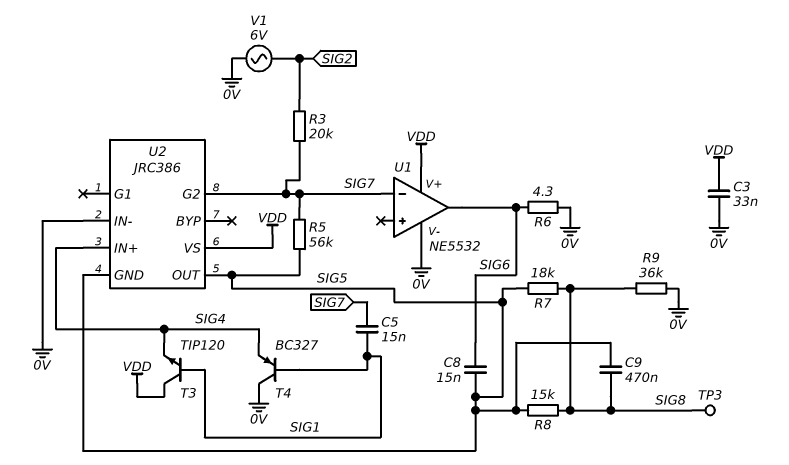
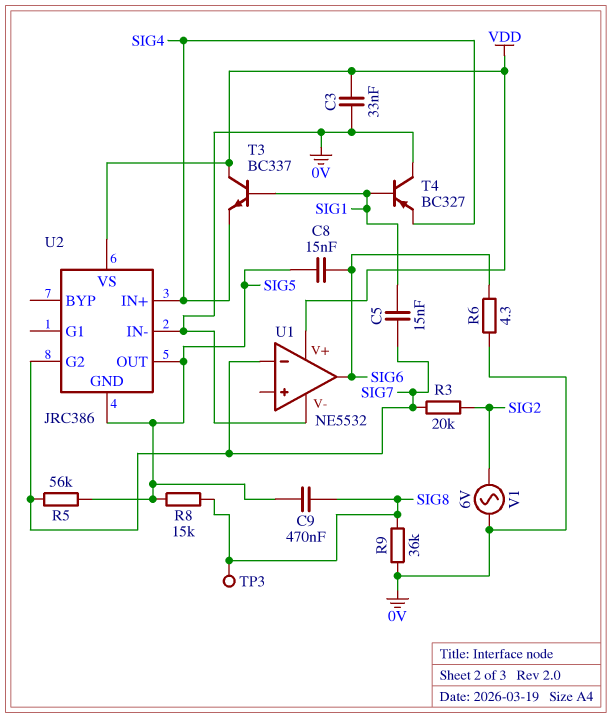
R7: 18k (SIG5, SIG8) -> none
T3: NPN TIP120 (B SIG1, C VDD, E SIG4) -> NPN BC337 (B SIG1, C VDD, E SIG4)

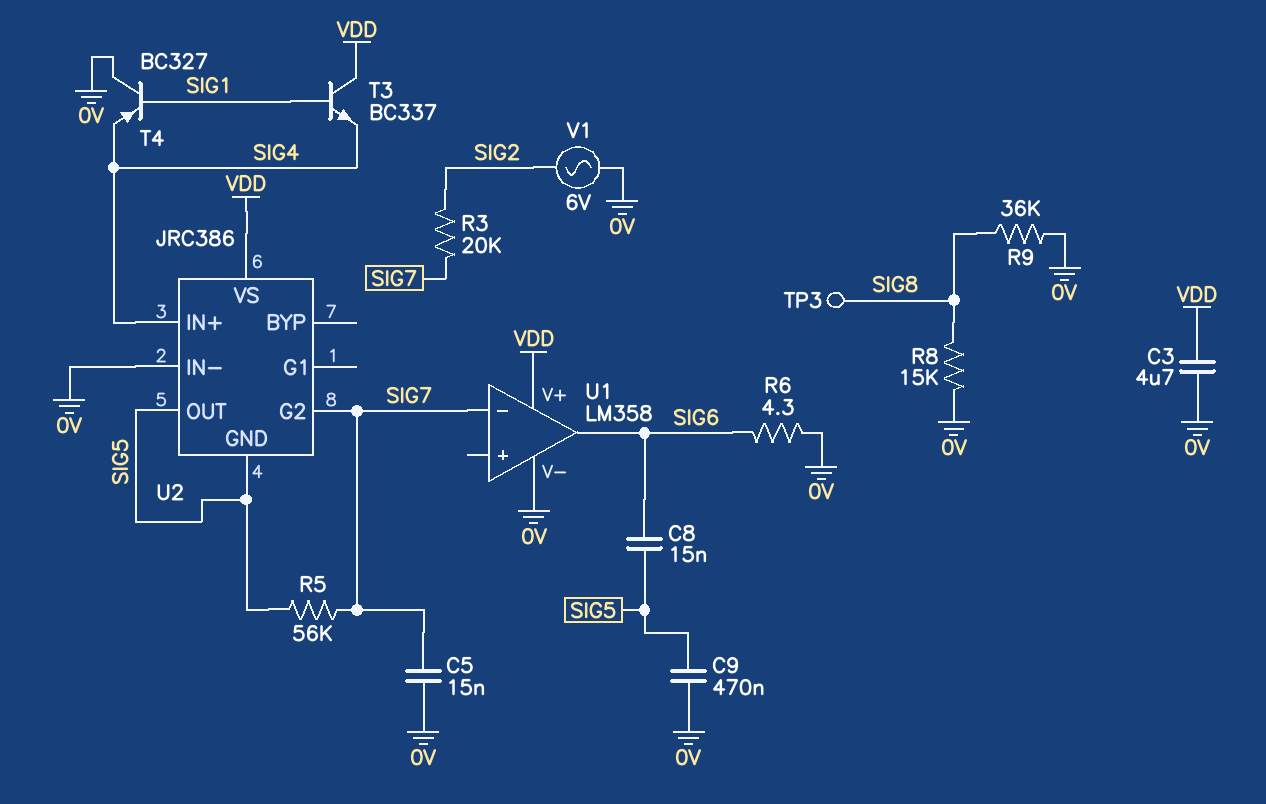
C3: 33nF (0V, VDD) -> 4.7uF (0V, VDD)
C5: 15nF (SIG1, SIG7) -> 15nF (0V, SIG7)
C9: 470nF (SIG5, SIG8) -> 470nF (0V, SIG5)
R8: 15k (SIG5, SIG8) -> 15k (0V, SIG8)
U1: NE5532 -> LM358

